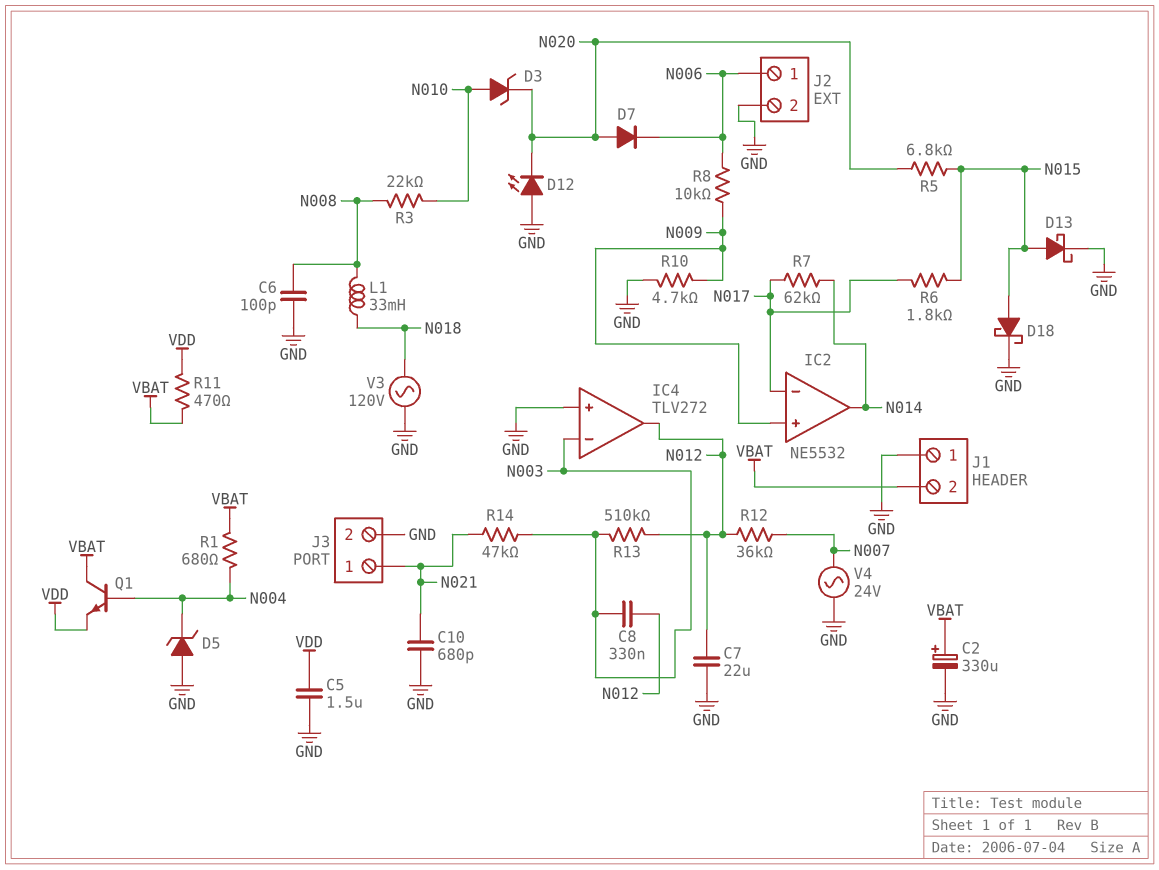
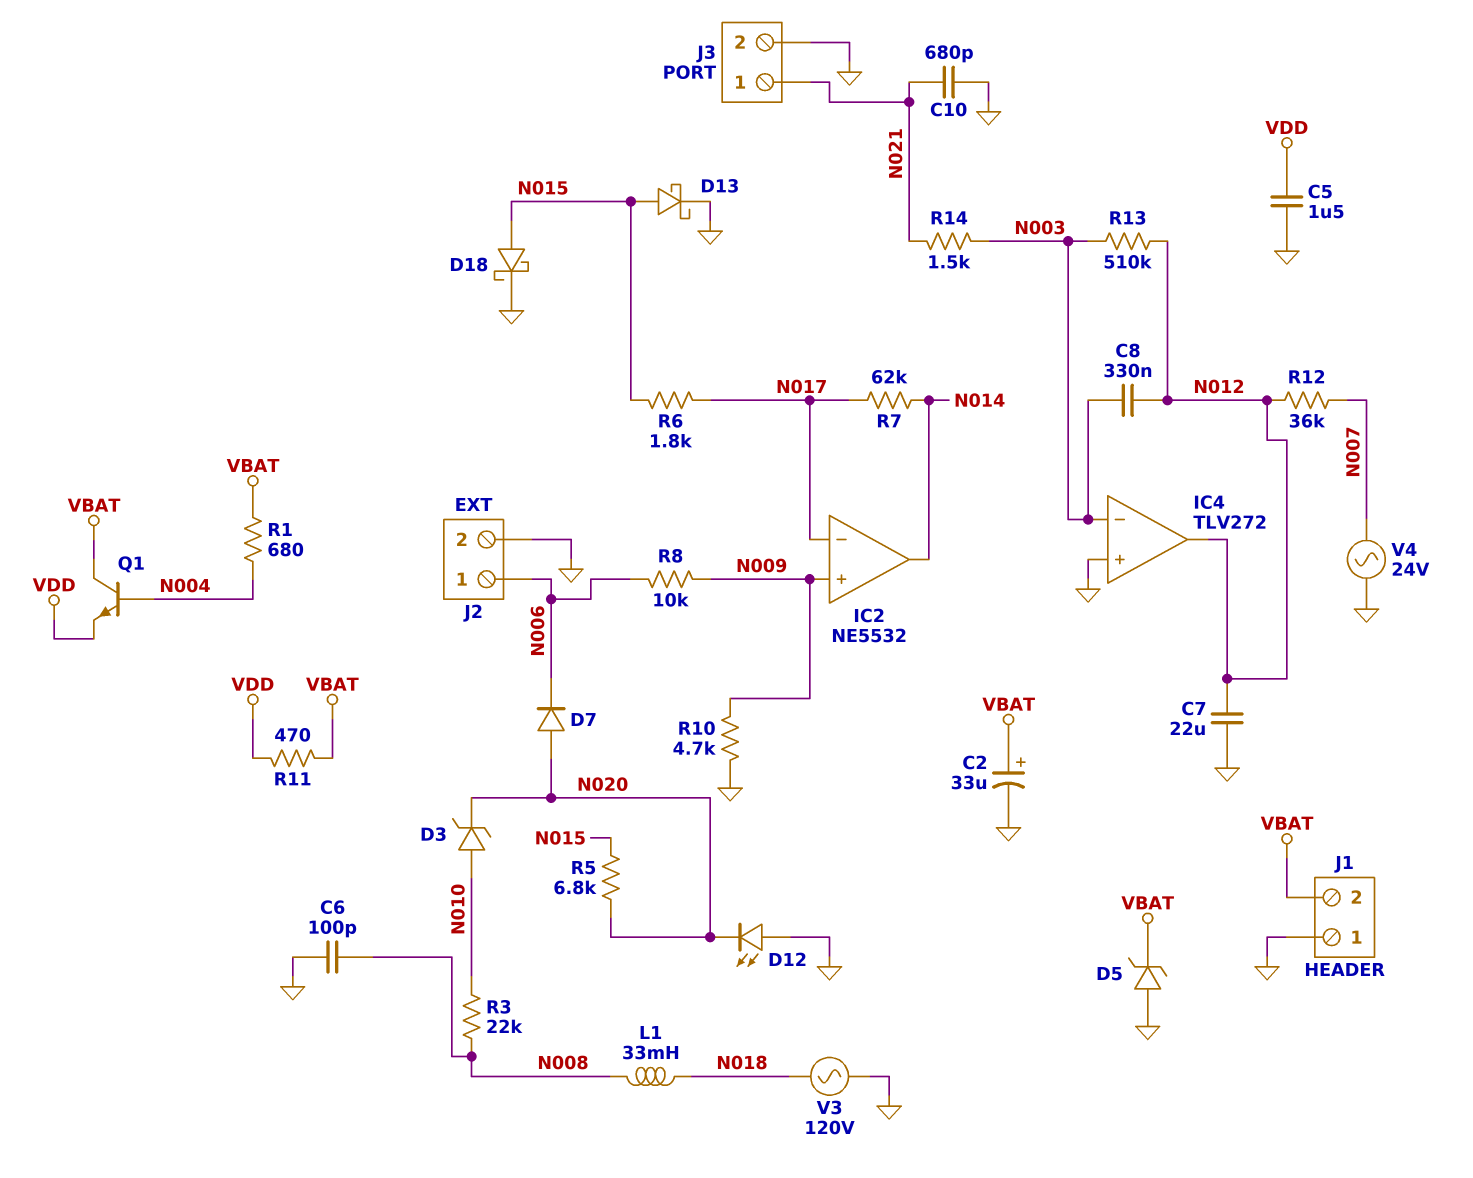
C2: 330uF (plus VBAT, minus GND) -> 33uF (plus VBAT, minus GND)
D5: zener (A GND, K N004) -> zener (A GND, K VBAT)
R14: 47k (N003, N021) -> 1.5k (N003, N021)

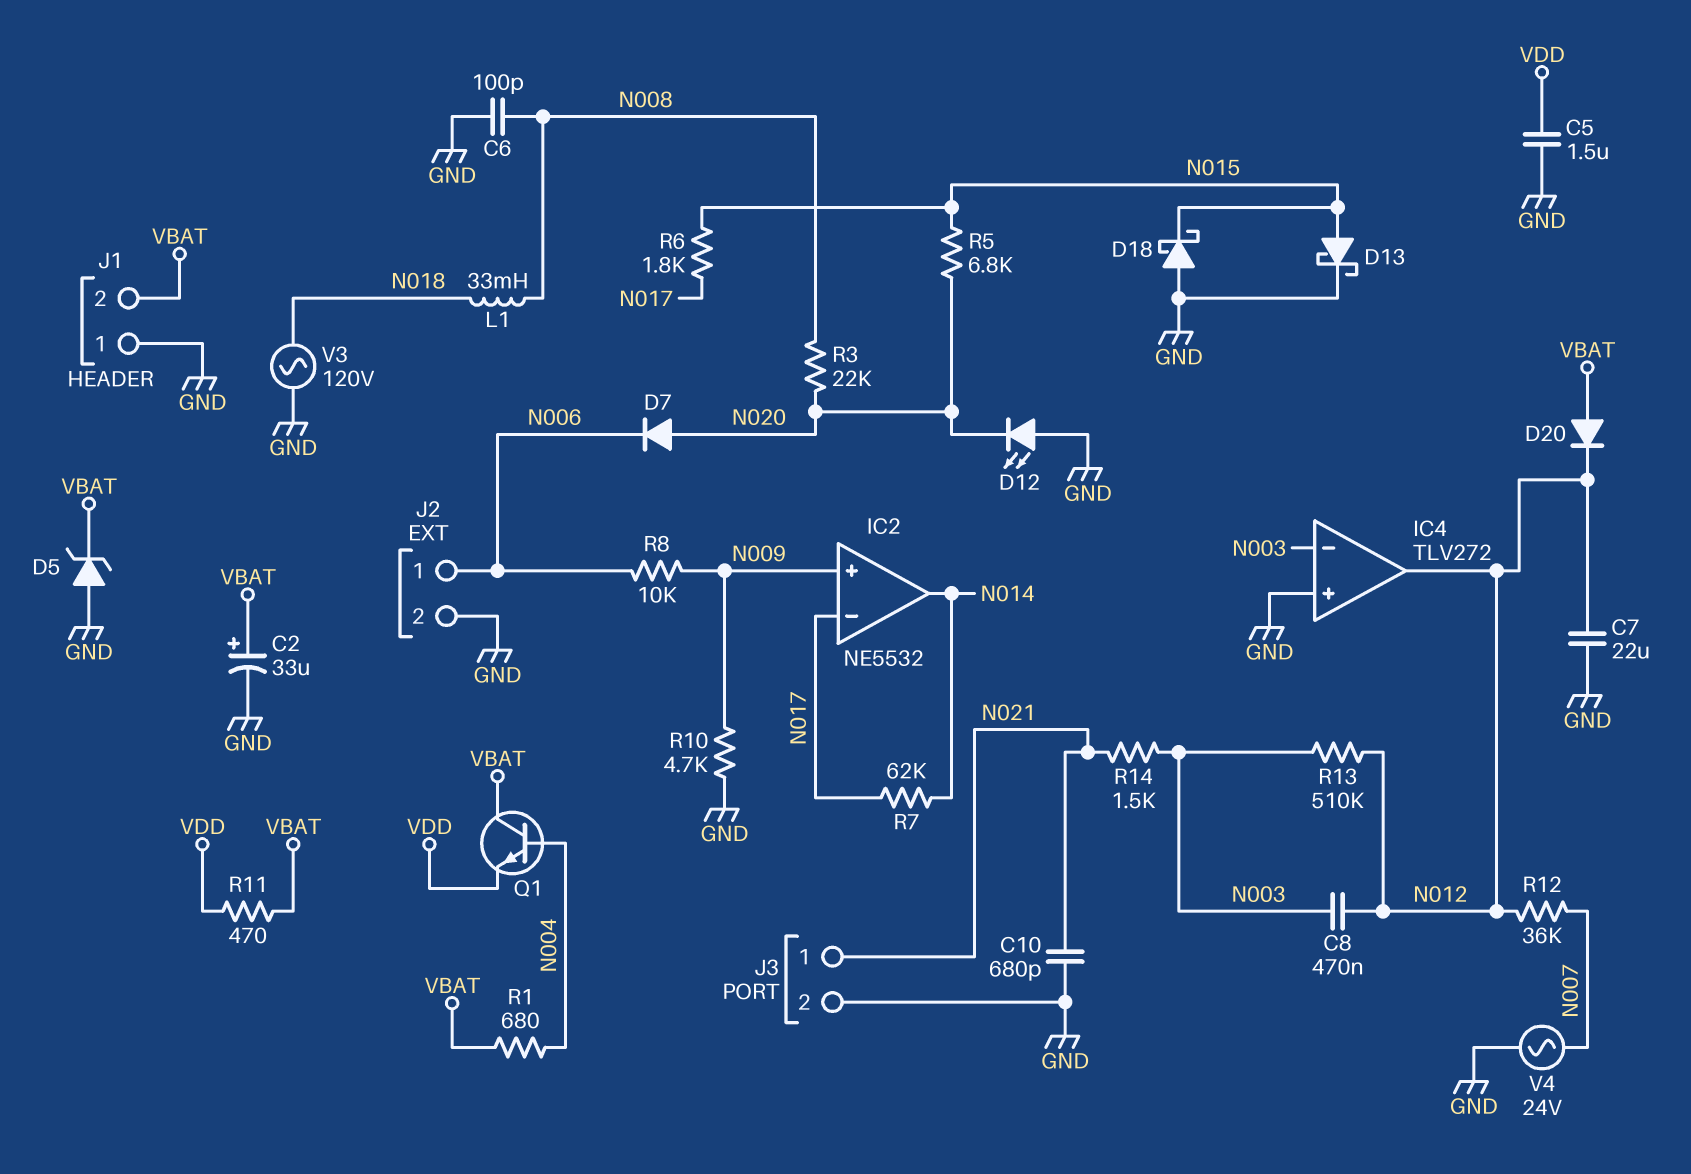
C8: 330nF (N003, N012) -> 470nF (N003, N012)
D3: zener (A N010, K N020) -> none
D18: schottky (A N015, K GND) -> schottky (A GND, K N015)
D20: none -> diode (A VBAT, K N012)
R3: 22k (N008, N010) -> 22k (N008, N020)

